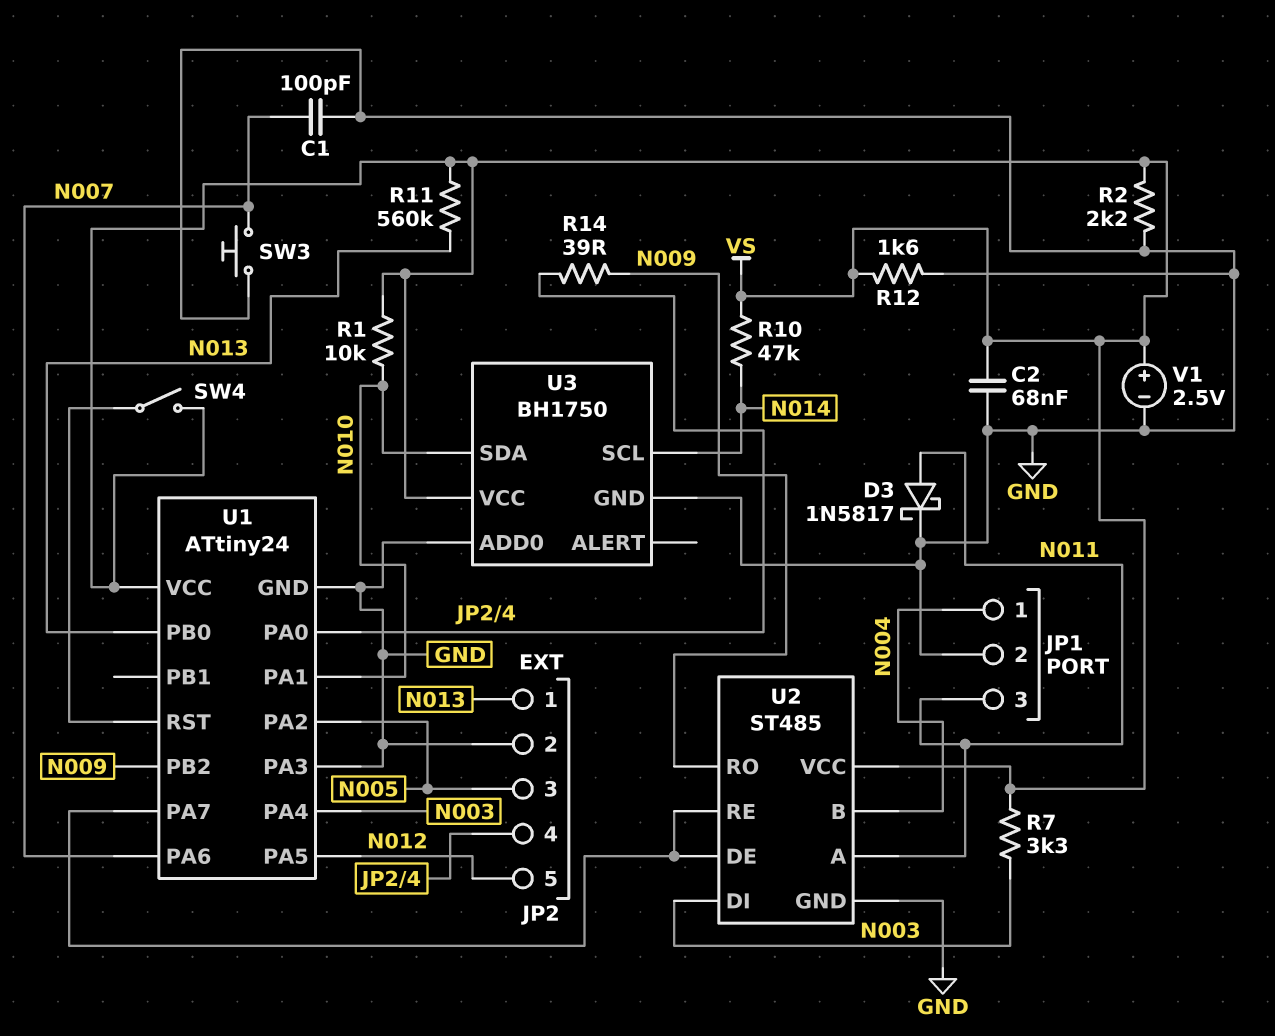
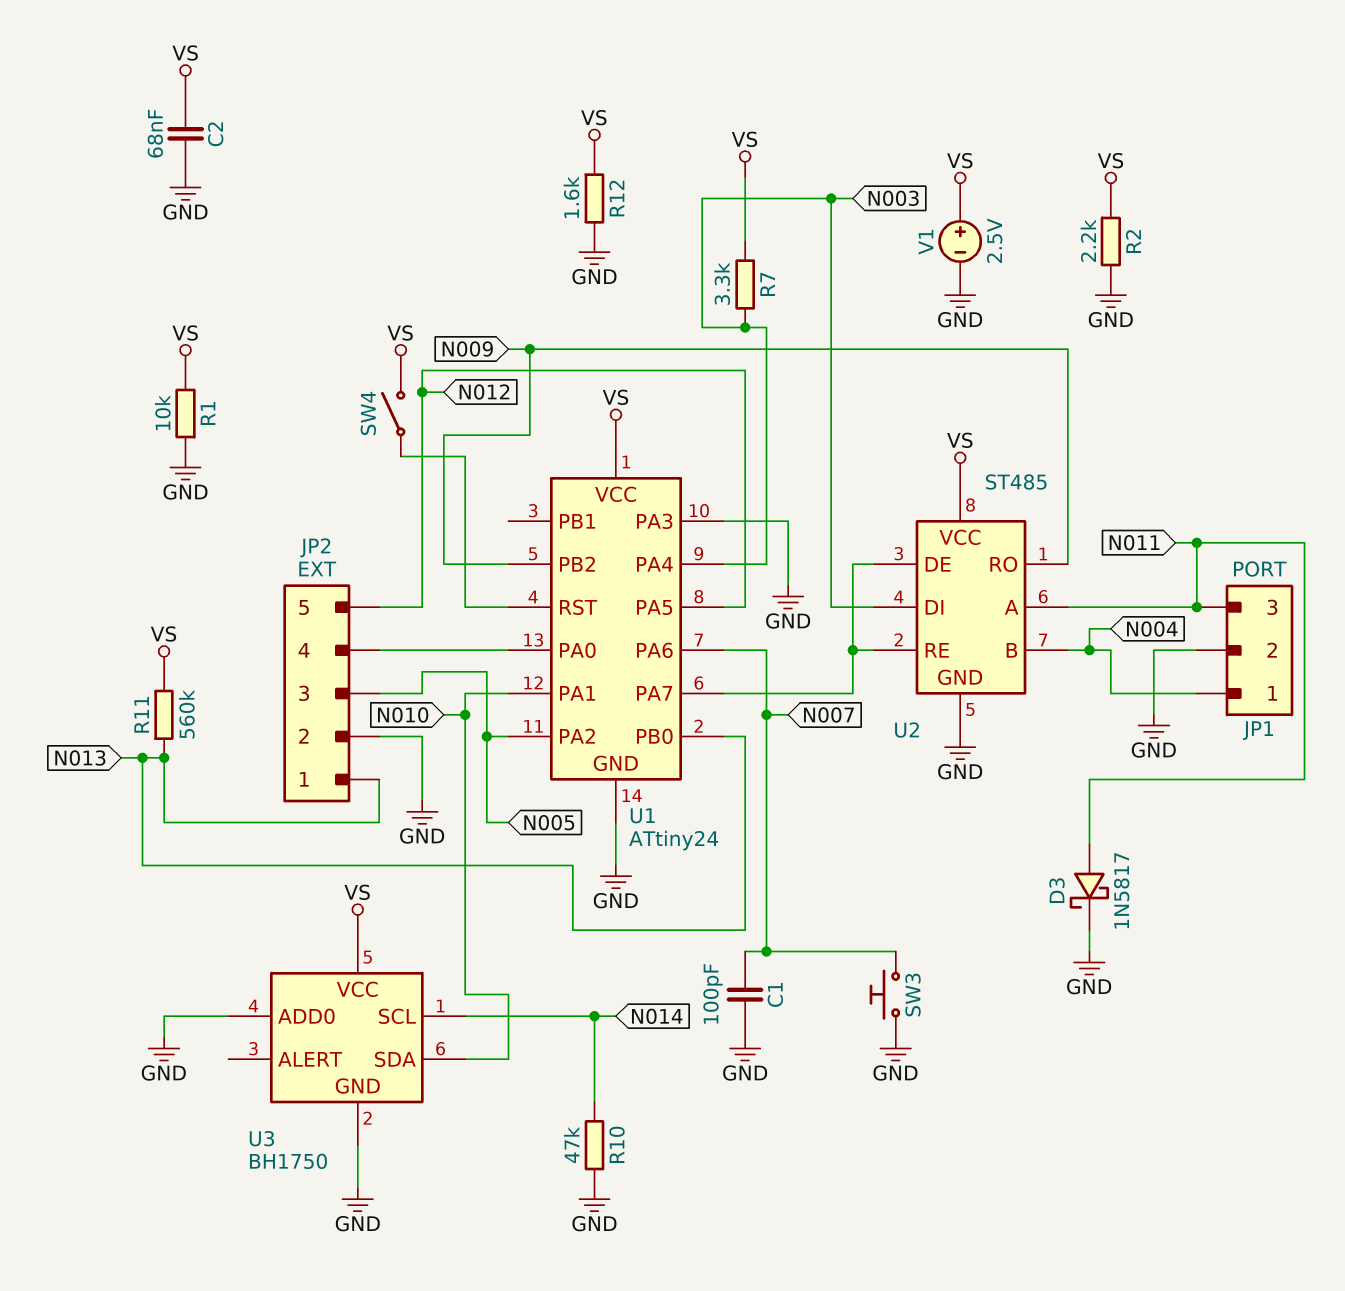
R1: 10k (N010, VS) -> 10k (GND, VS)
R10: 47k (N014, VS) -> 47k (GND, N014)
R14: 39 (JP2/4, N009) -> none

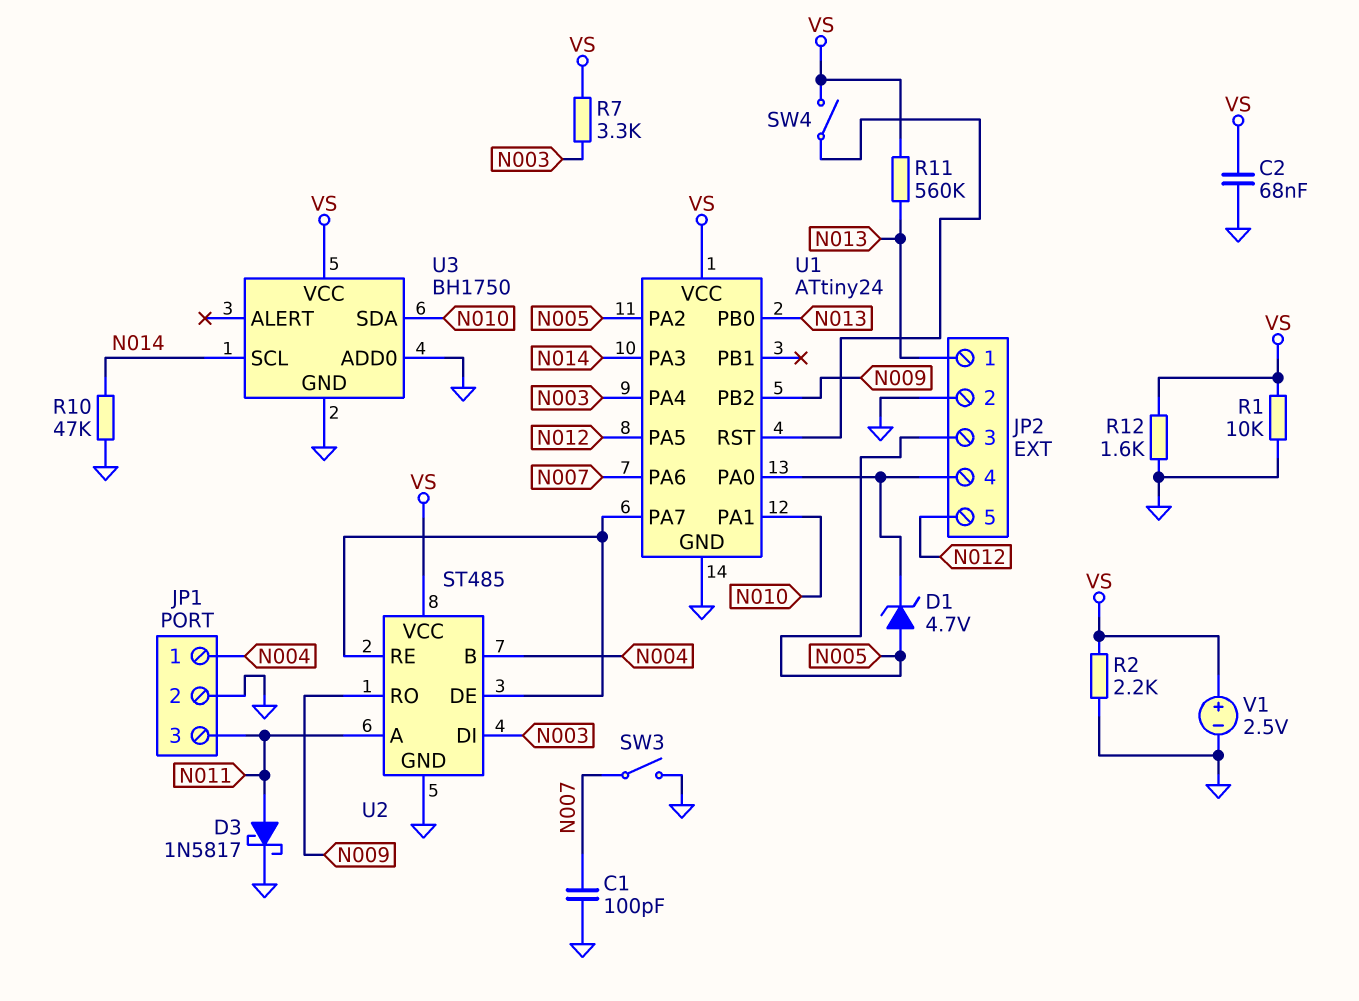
D1: none -> zener 4.7V (A N005, K JP2/4)
SW3: button (GND, N007) -> switch (GND, N007)
U1 pin PA3: GND -> N014

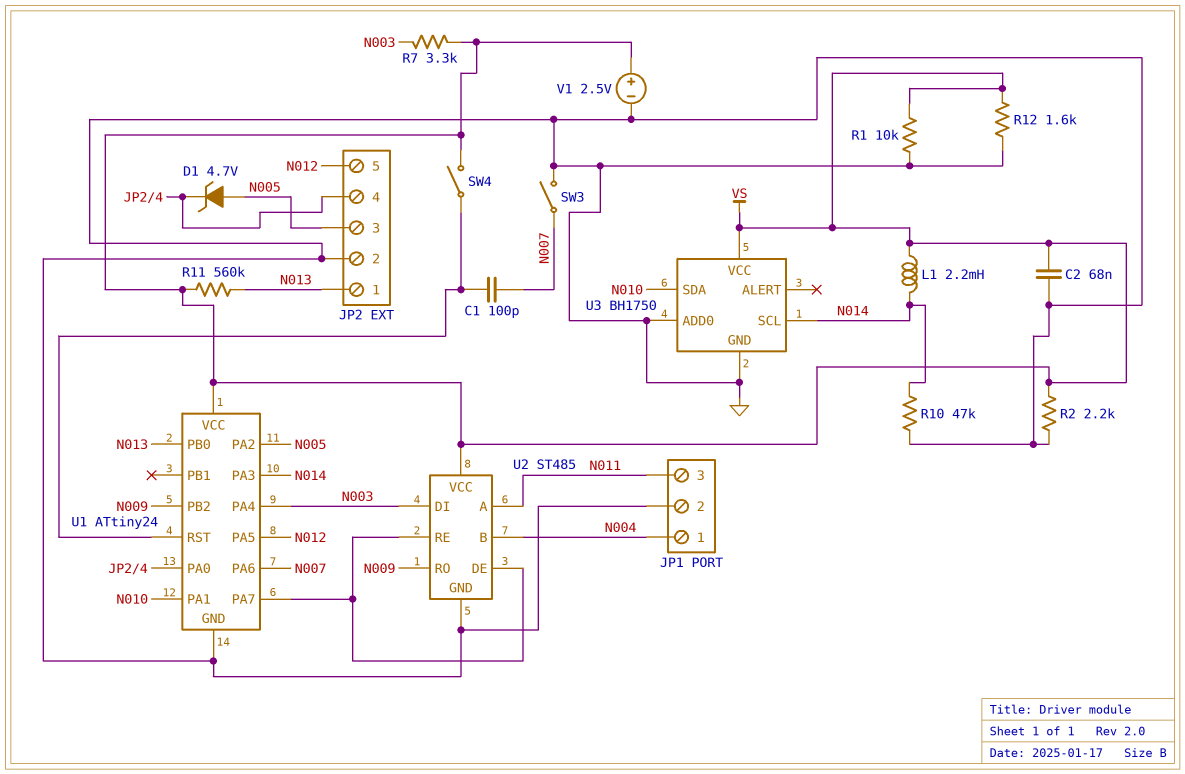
C1: 100pF (GND, N007) -> 100pF (N007, U1/RST)
D3: schottky 1N5817 (A N011, K GND) -> none
L1: none -> 2.2mH (N014, VS)

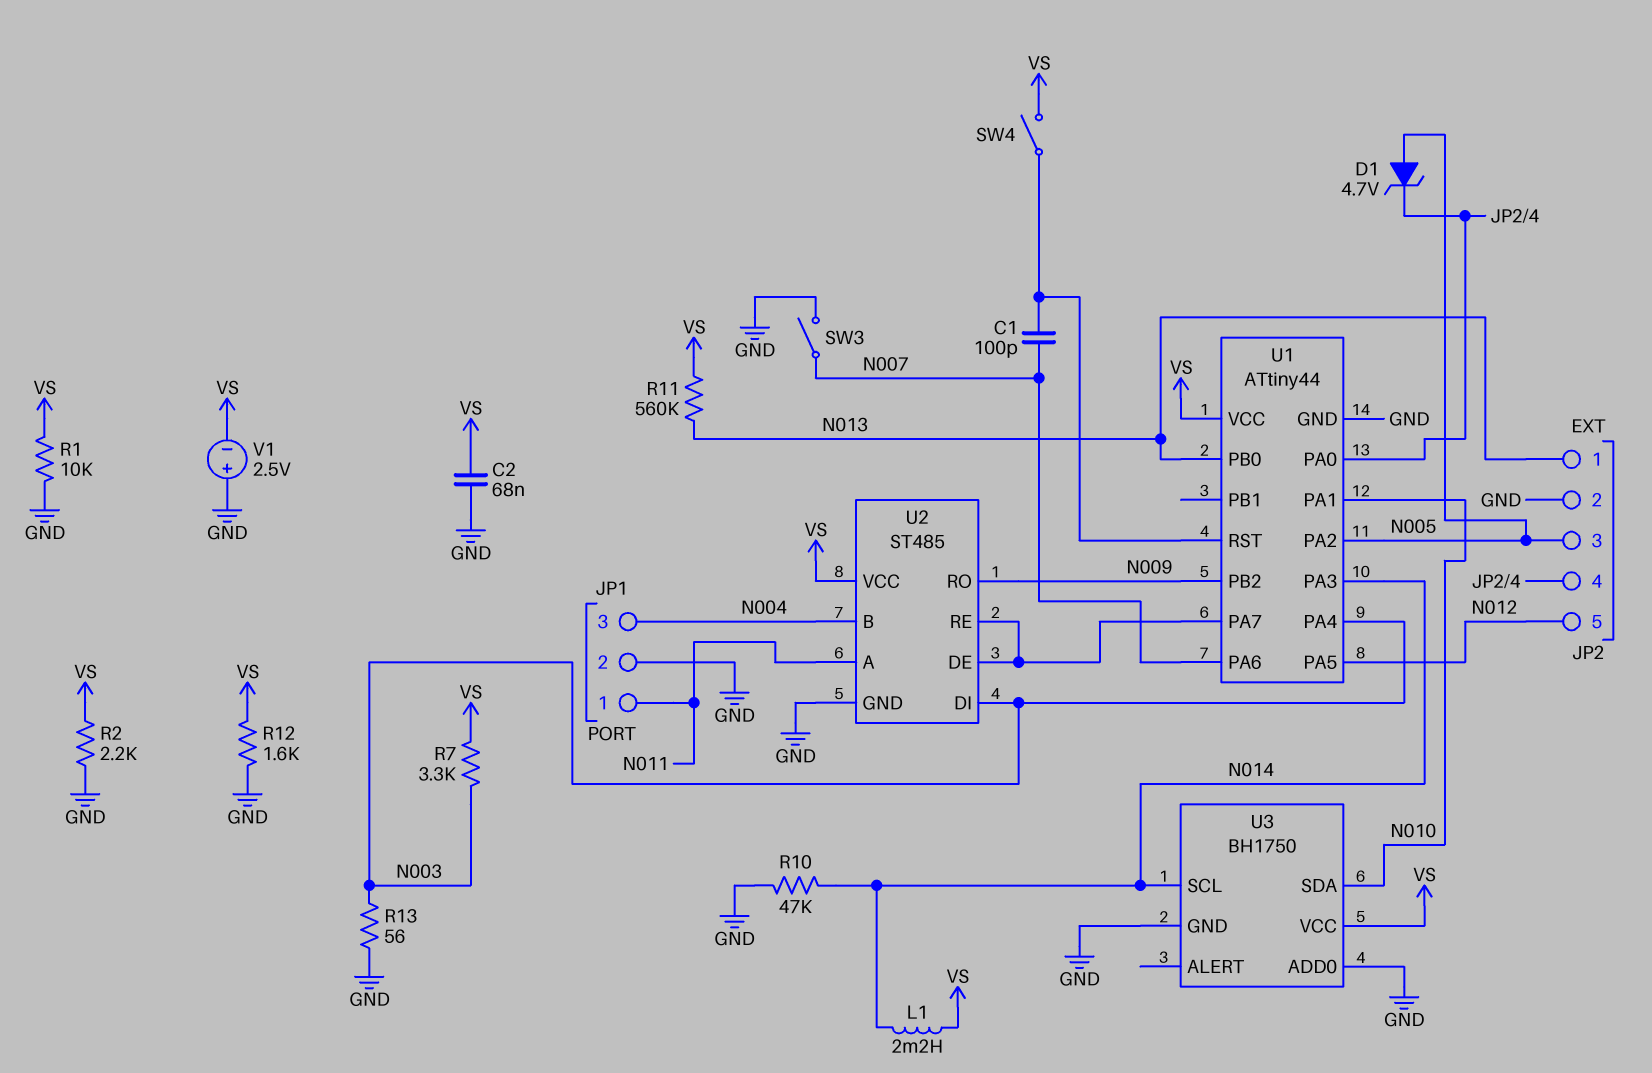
JP1 pin 1: N004 -> N011
JP1 pin 3: N011 -> N004
R13: none -> 56 (GND, N003)
U1: ATtiny24 -> ATtiny44
V1: 2.5V (plus VS, minus GND) -> 2.5V (plus GND, minus VS)

